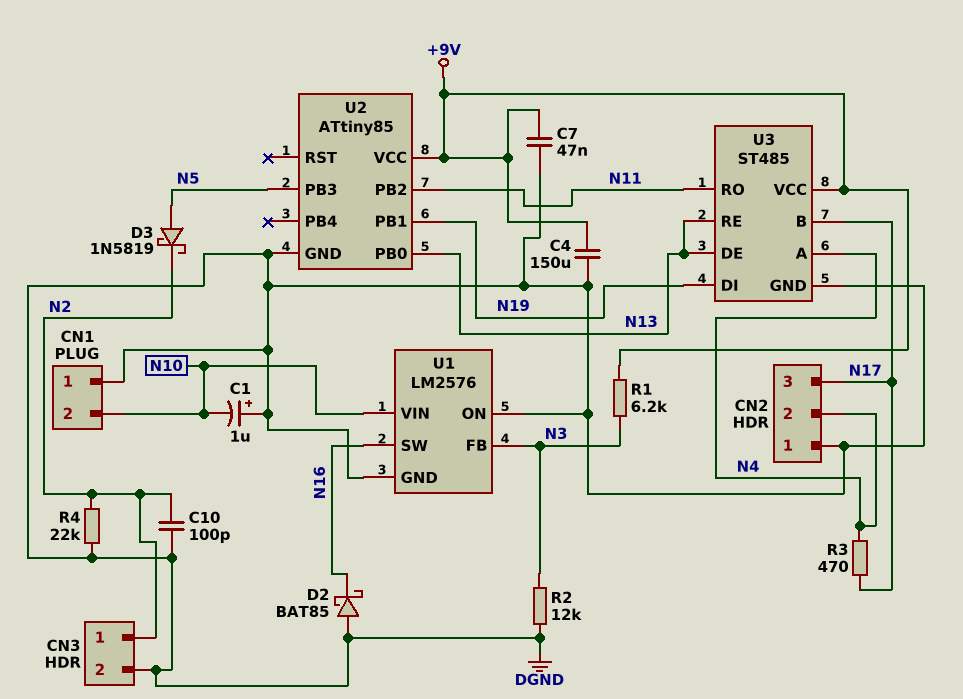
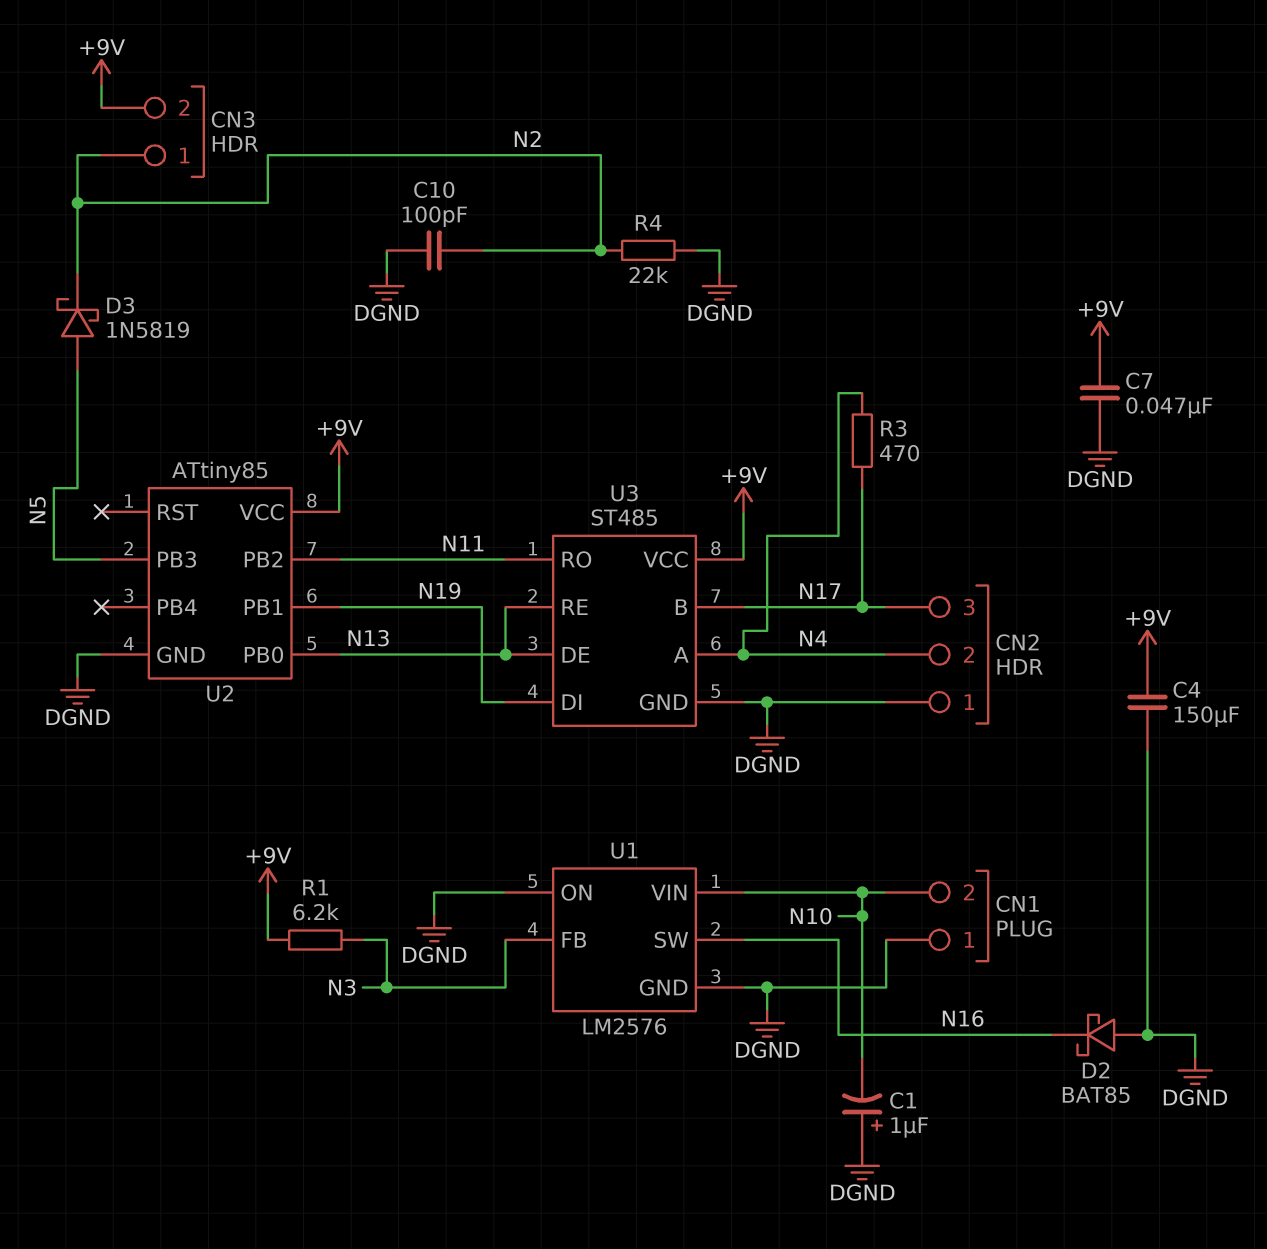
CN3 pin 2: DGND -> +9V
R2: 12k (DGND, N3) -> none

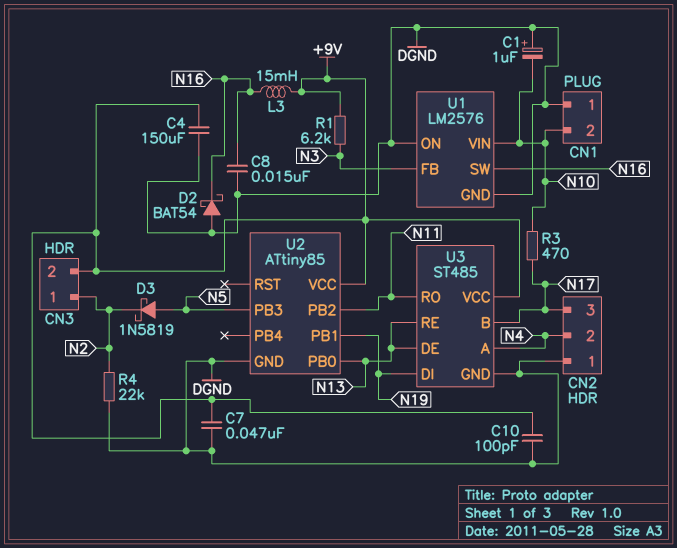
C8: none -> 15nF (DGND, N16)
C10: 100pF (DGND, N2) -> 100pF (+9V, DGND)
D2: schottky BAT85 (A DGND, K N16) -> schottky BAT54 (A DGND, K N16)
L3: none -> 15mH (+9V, N16)
R3: 470 (N4, N17) -> 470 (N10, N17)

